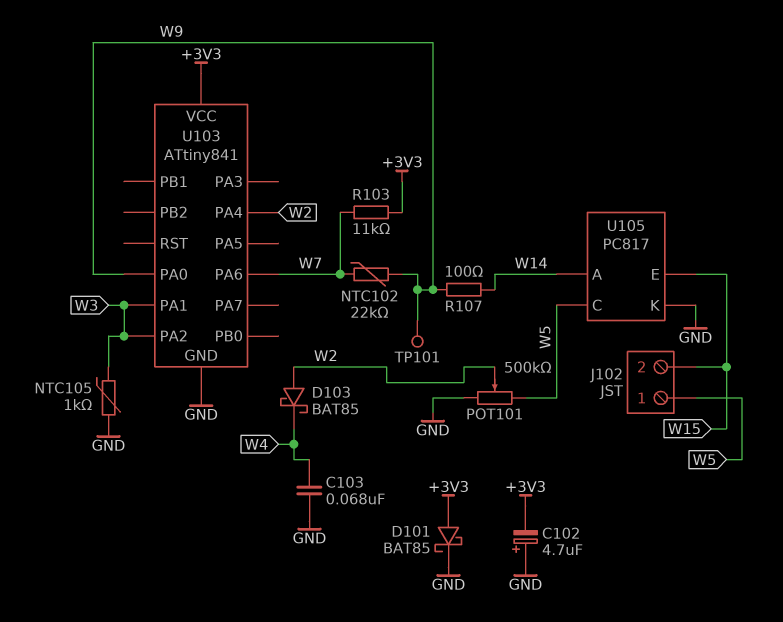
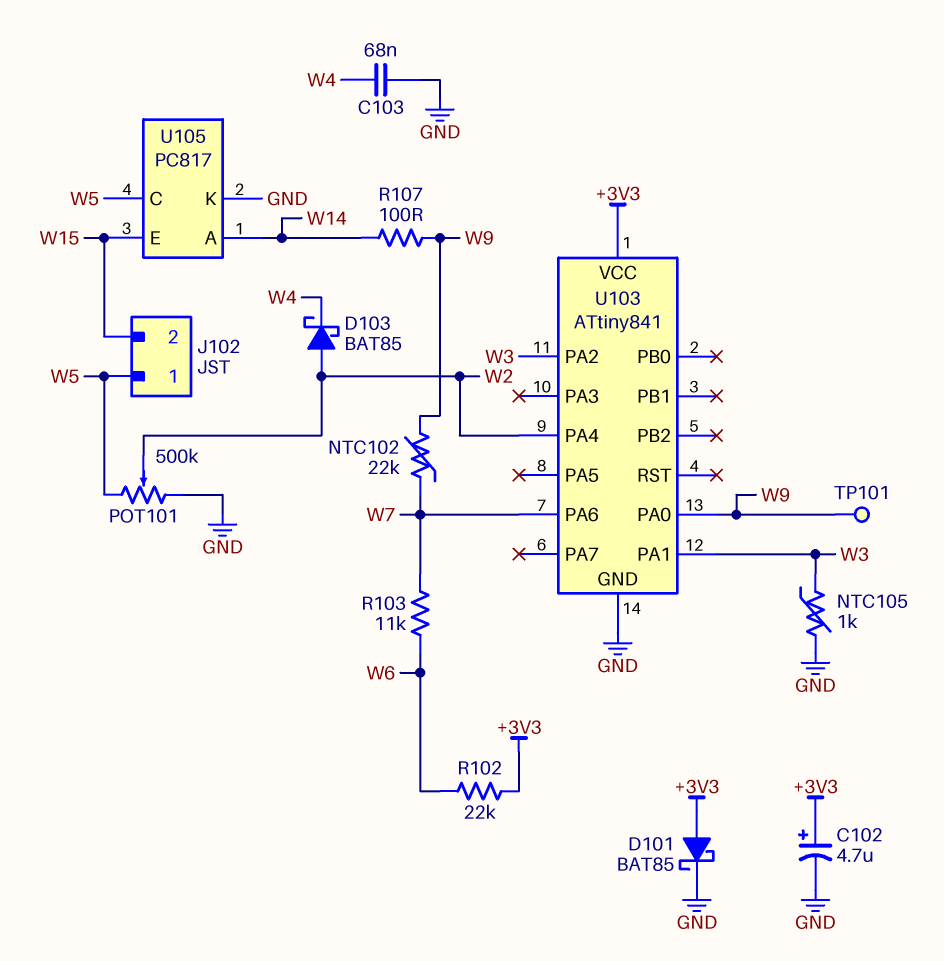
C102: 4.7uF (plus GND, minus +3V3) -> 4.7uF (plus +3V3, minus GND)
R102: none -> 22k (+3V3, W6)
R103: 11k (+3V3, W7) -> 11k (W6, W7)

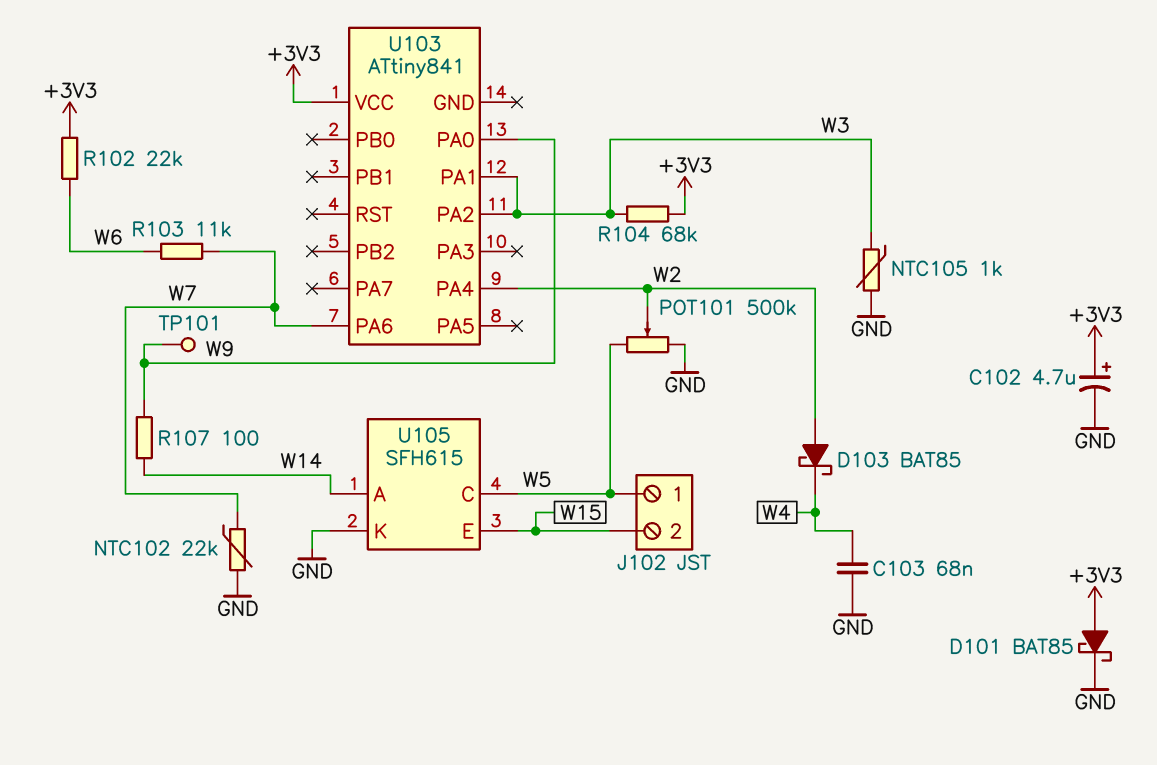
NTC102: 22k (W7, W9) -> 22k (GND, W7)
R104: none -> 68k (+3V3, W3)
U103 pin GND: GND -> none
U105: PC817 -> SFH615

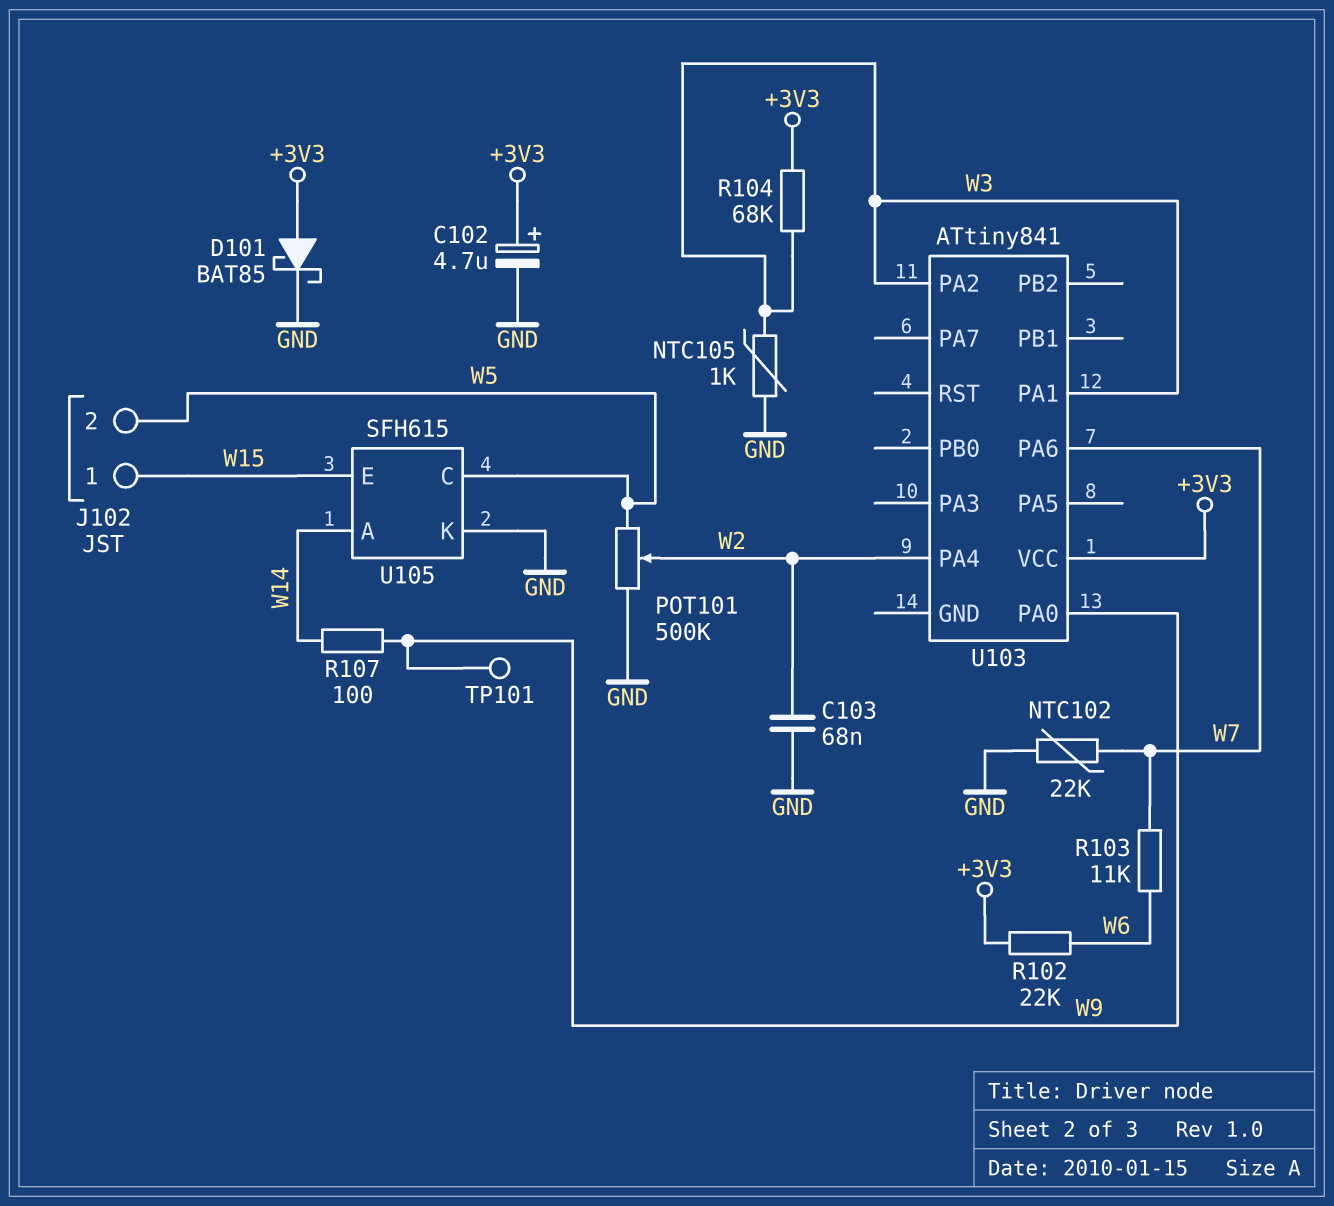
C103: 68nF (GND, W4) -> 68nF (GND, W2)
D103: schottky BAT85 (A W2, K W4) -> none
J102 pin 1: W5 -> W15
J102 pin 2: W15 -> W5

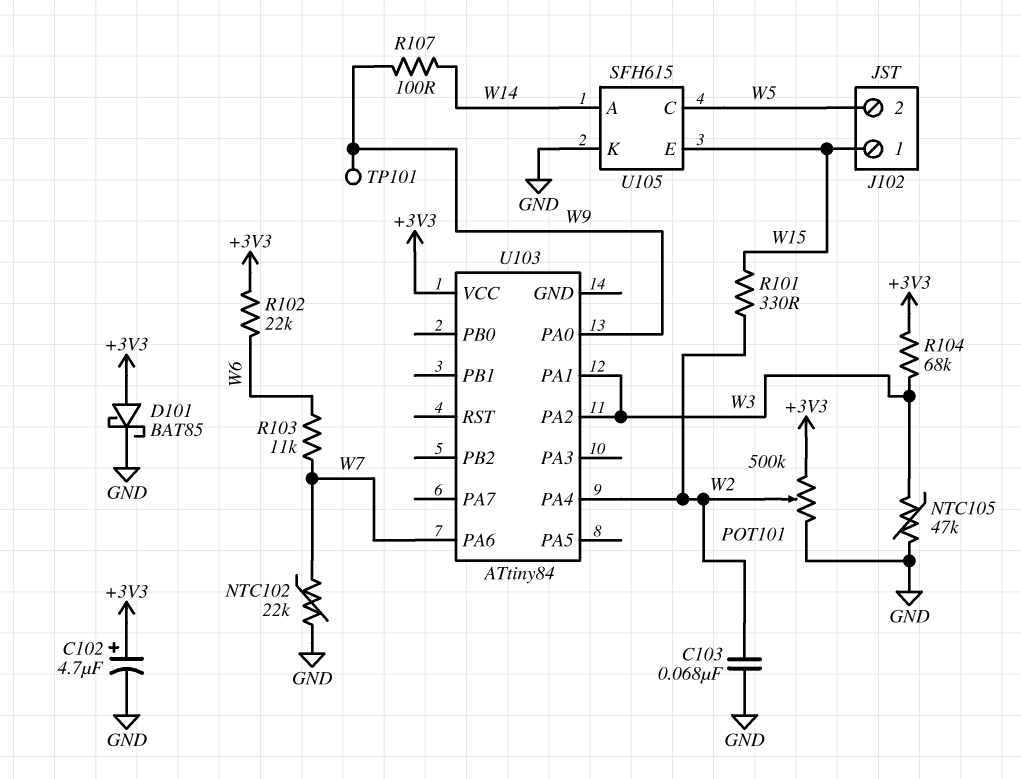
NTC105: 1k (GND, W3) -> 47k (GND, W3)
POT101: 500k (GND, W5, wiper W2) -> 500k (+3V3, GND, wiper W2)
R101: none -> 330 (W2, W15)
U103: ATtiny841 -> ATtiny84

